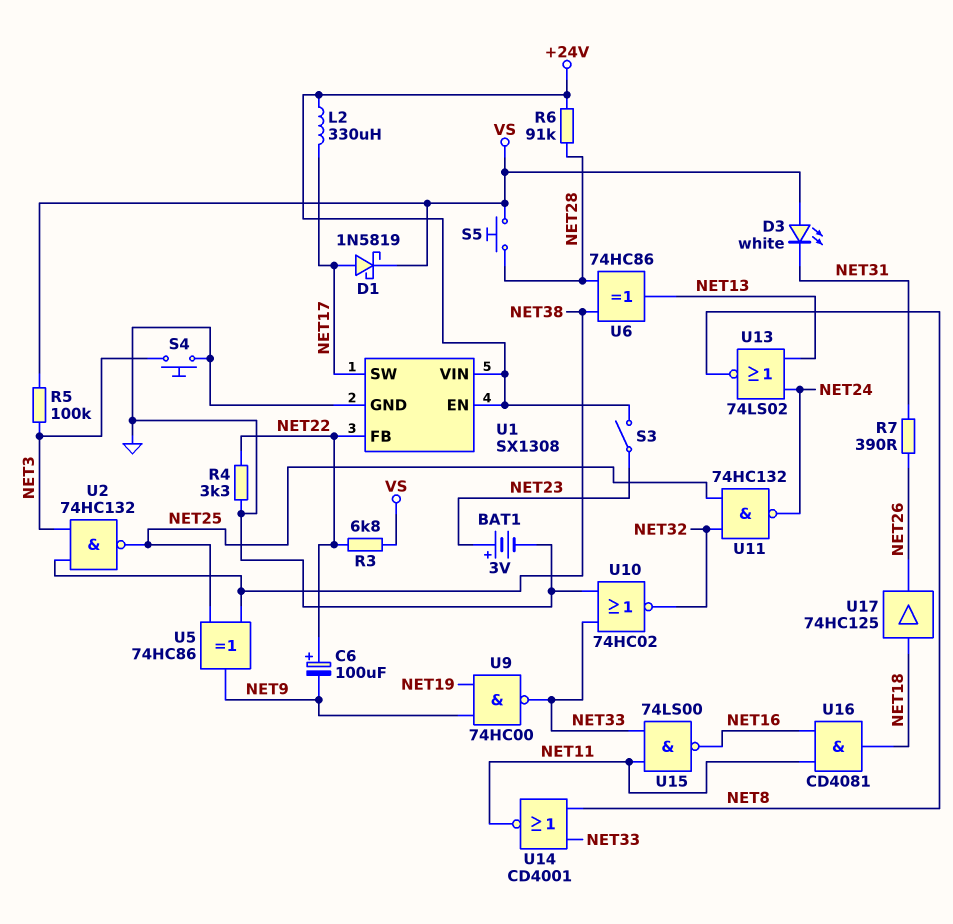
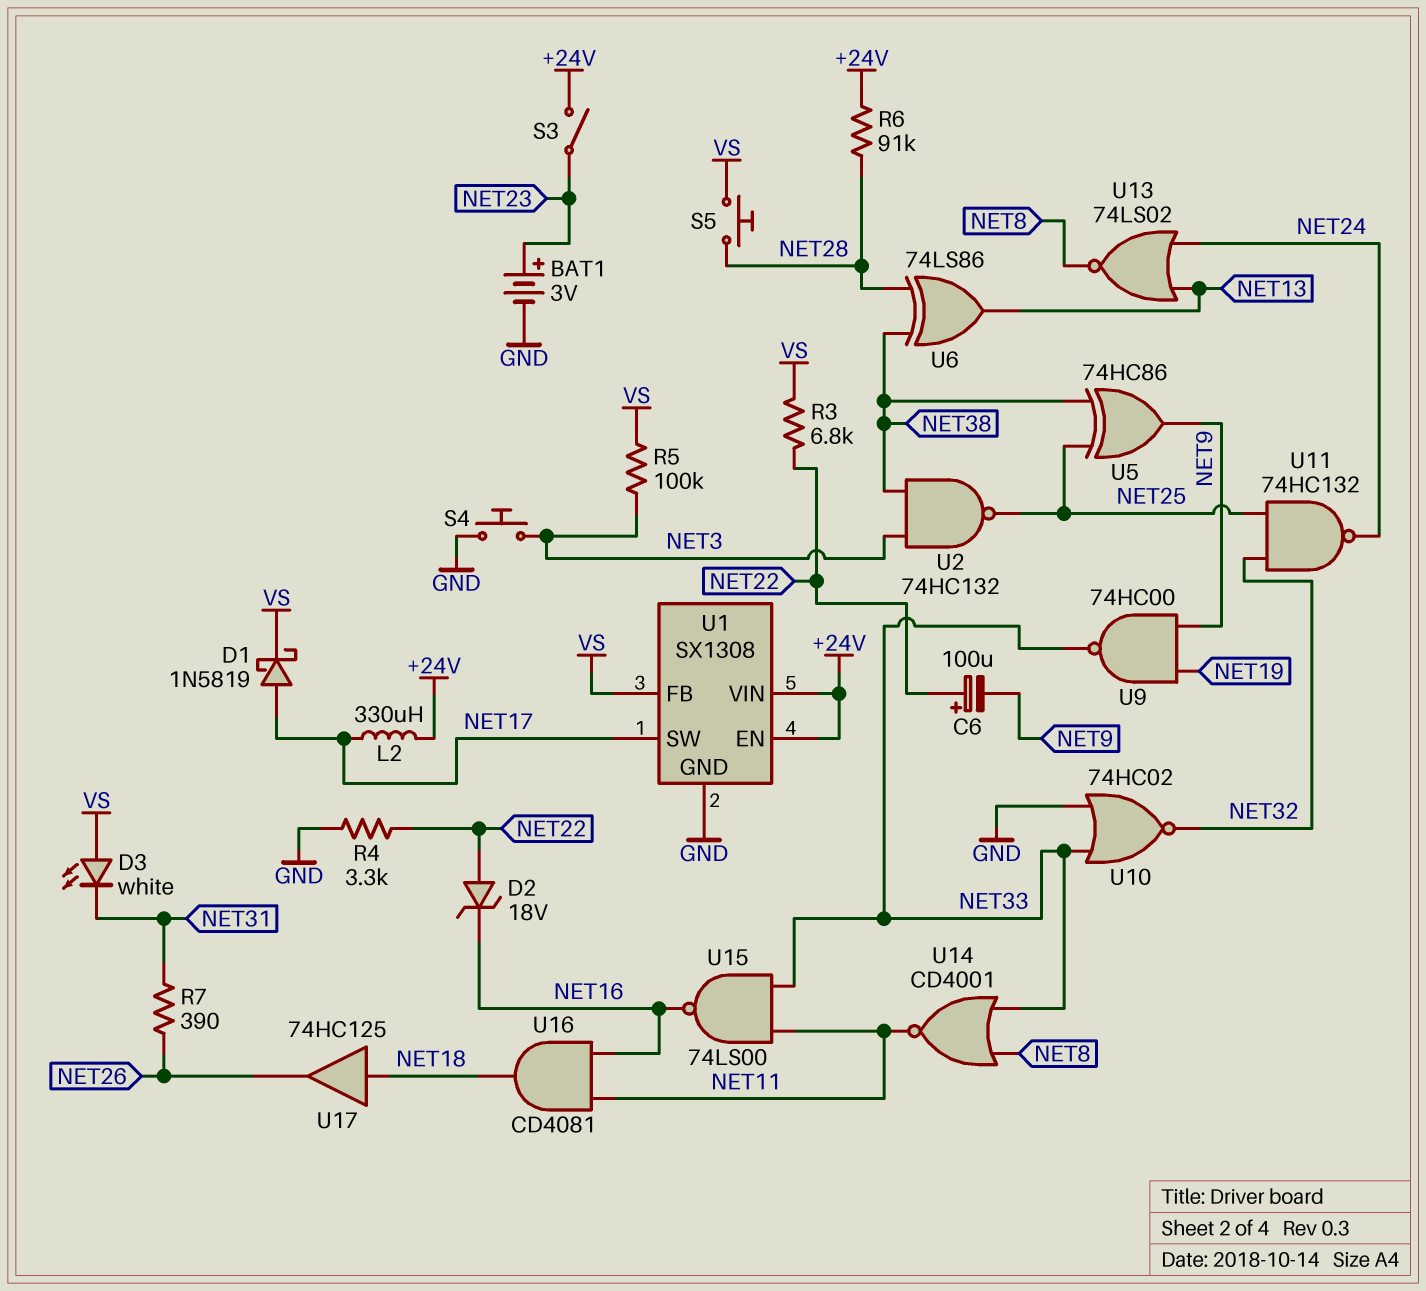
D2: none -> zener 18V (A NET22, K NET16)
U1 pin FB: NET22 -> VS
U6: XOR 74HC86 (in NET28, in NET38, out NET13) -> XOR 74LS86 (in NET28, in NET38, out NET13)

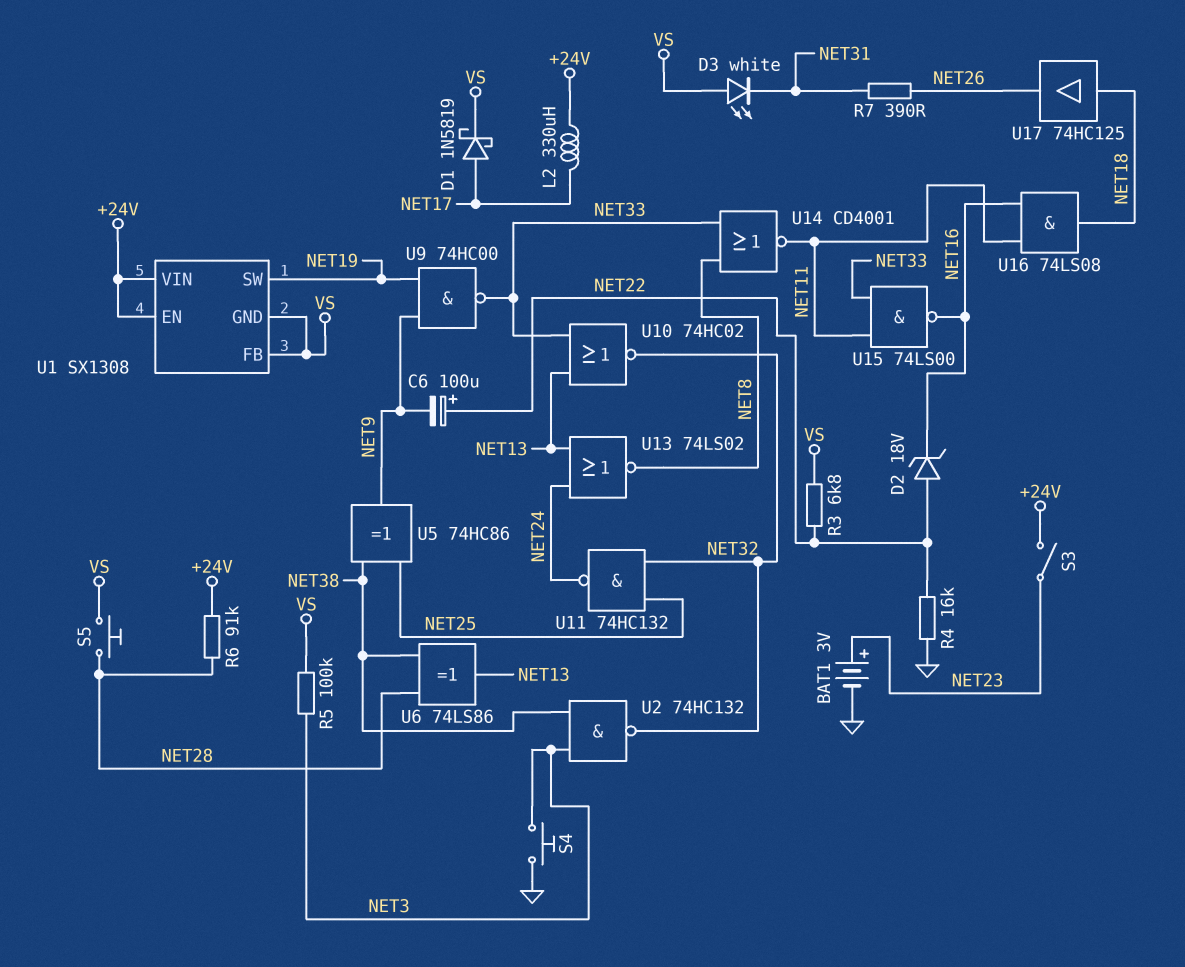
R4: 3.3k (GND, NET22) -> 16k (GND, NET22)
U1 pin GND: GND -> VS
U1 pin SW: NET17 -> NET19
U2: NAND 74HC132 (in NET3, in NET38, out NET25) -> NAND 74HC132 (in NET3, in NET38, out NET32)
U10: NOR 74HC02 (in GND, in NET33, out NET32) -> NOR 74HC02 (in NET13, in NET33, out NET32)
U16: AND CD4081 (in NET11, in NET16, out NET18) -> AND 74LS08 (in NET11, in NET16, out NET18)

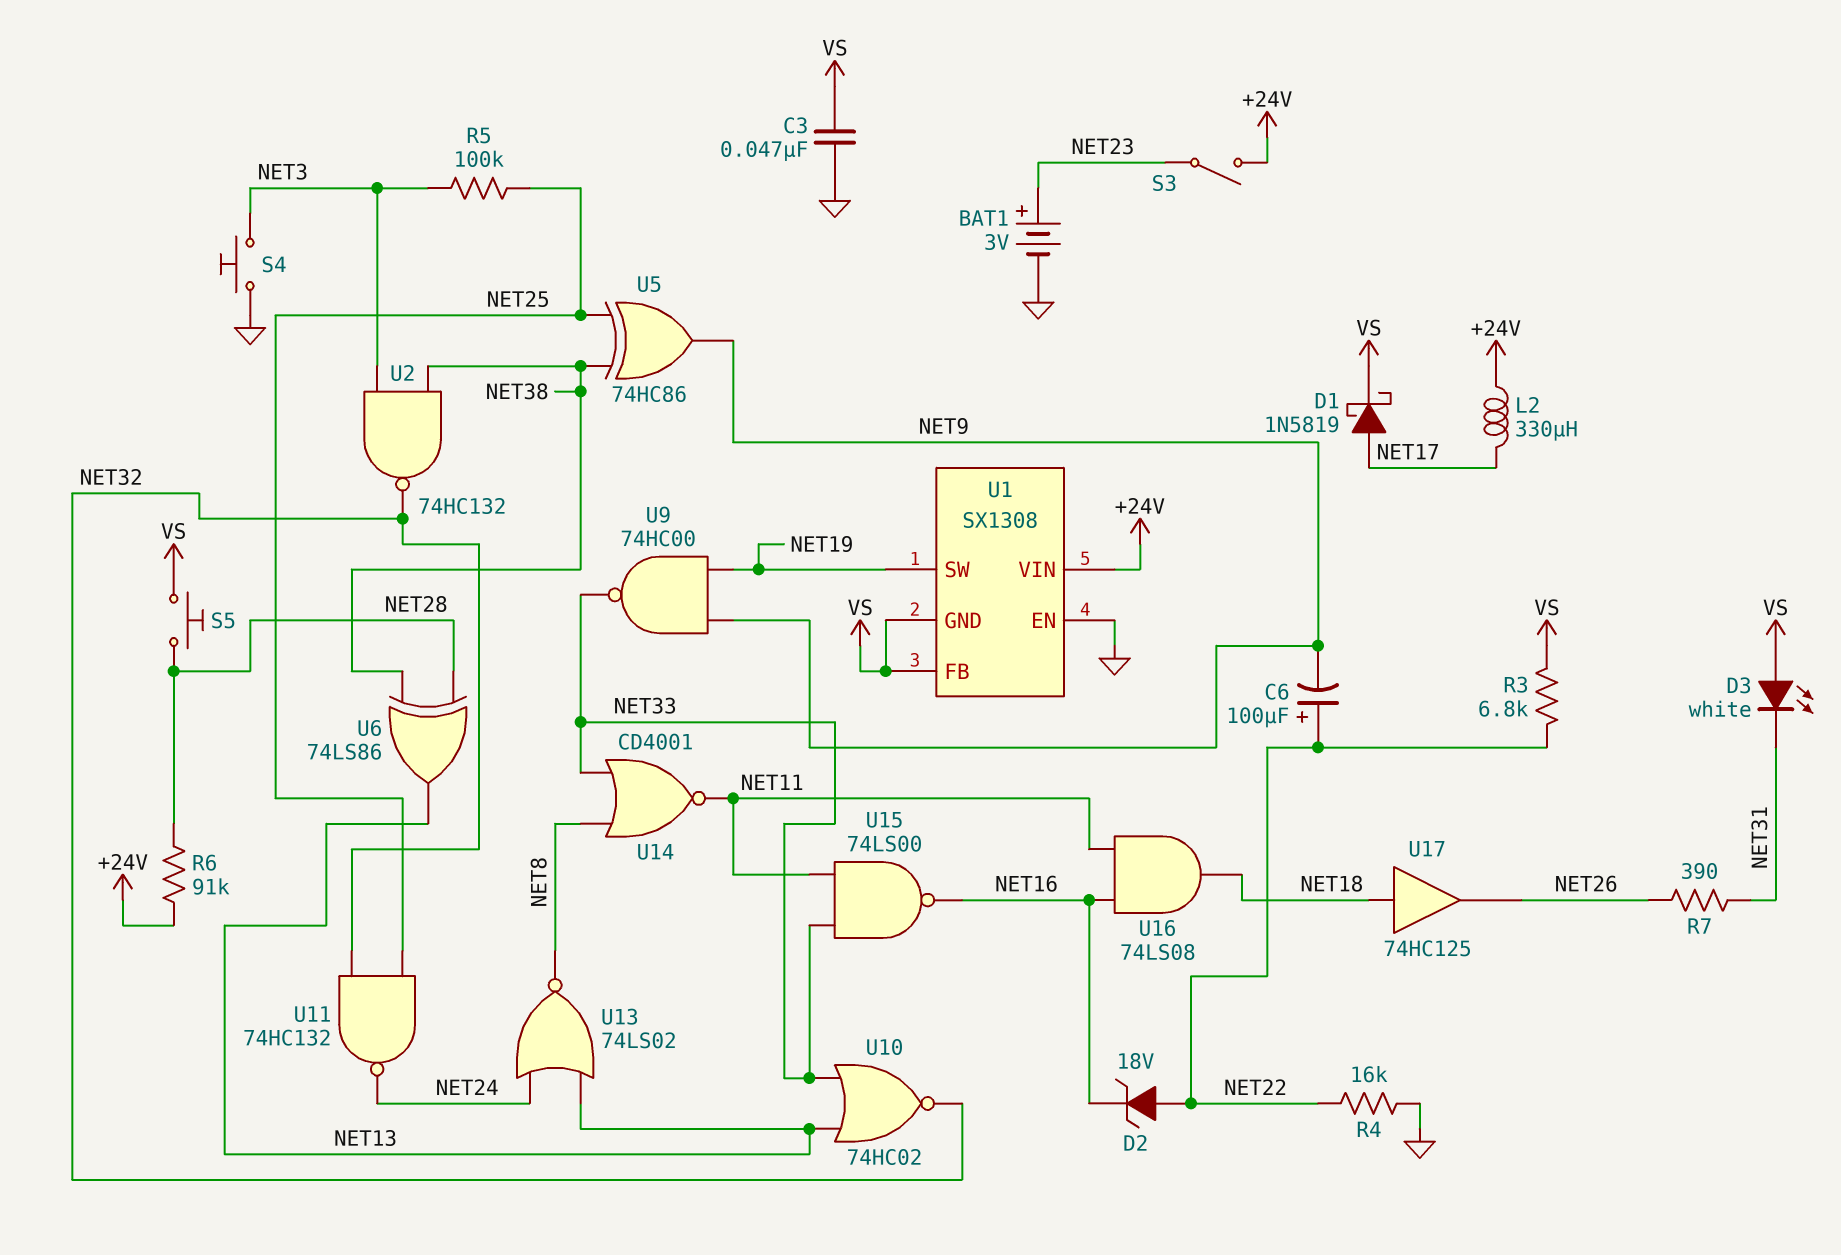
C3: none -> 47nF (GND, VS)
R5: 100k (NET3, VS) -> 100k (NET3, NET25)
U1 pin EN: +24V -> GND

